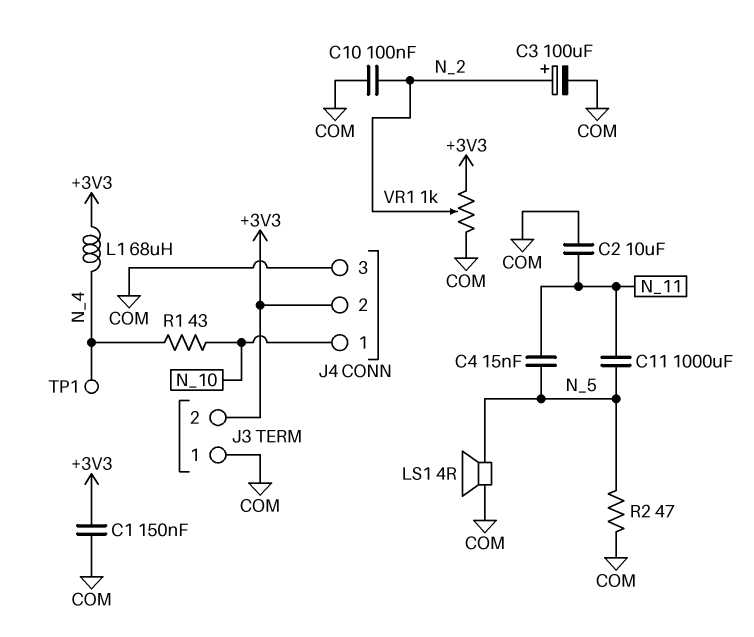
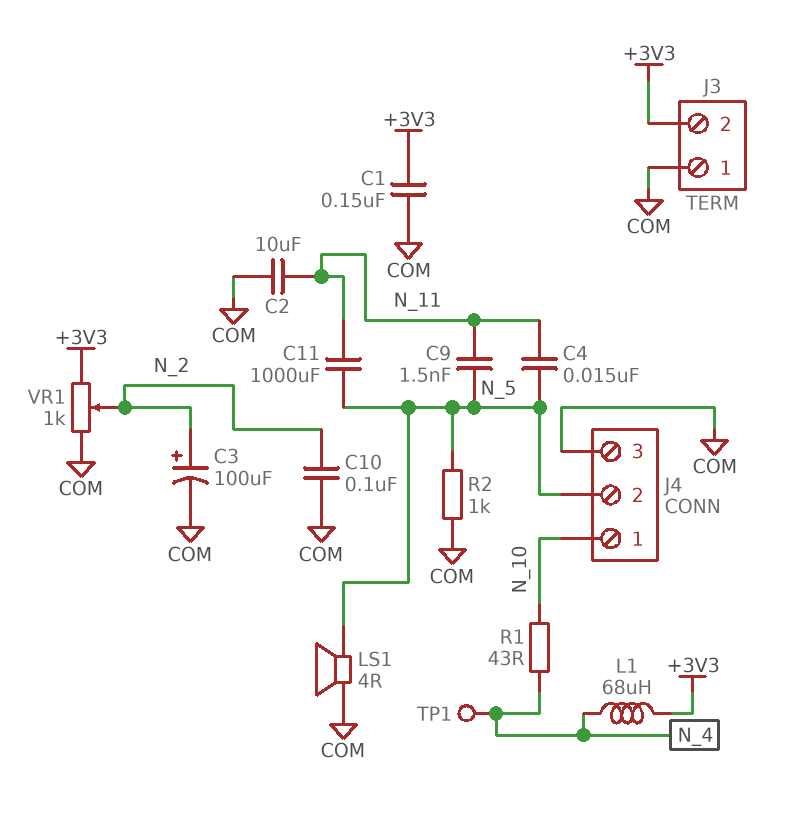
C9: none -> 1.5nF (N_5, N_11)
J4 pin 2: +3V3 -> N_5
R2: 47 (COM, N_5) -> 1k (COM, N_5)

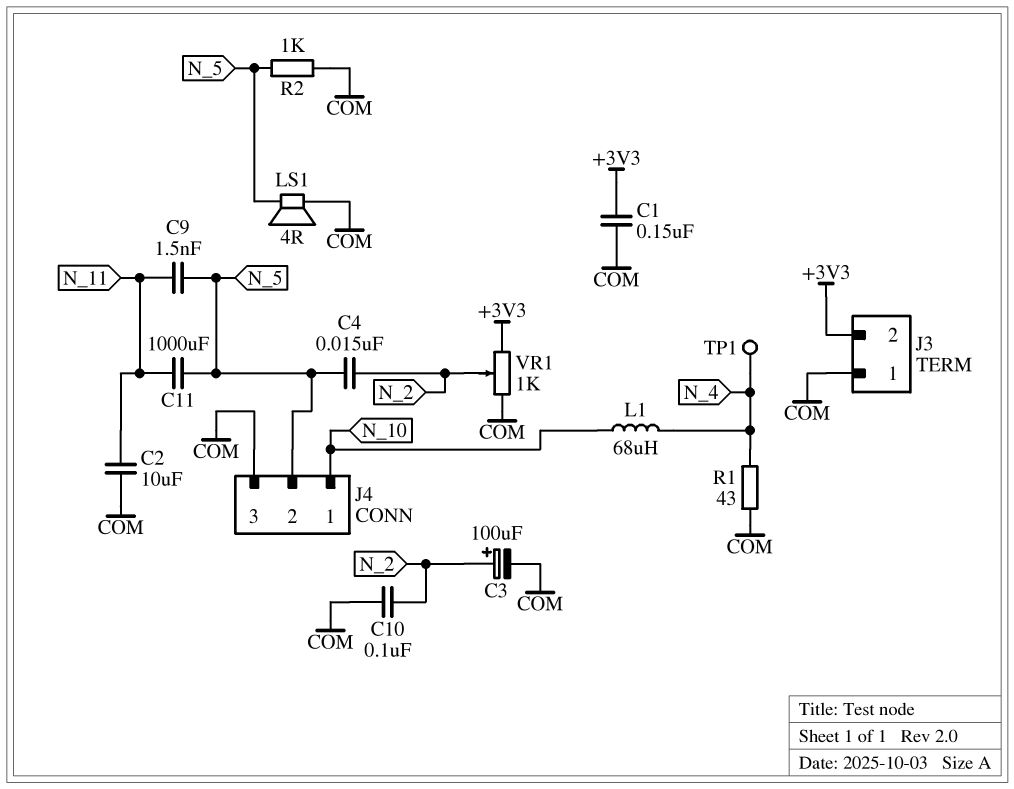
C4: 15nF (N_5, N_11) -> 15nF (N_2, N_5)
L1: 68uH (+3V3, N_4) -> 68uH (N_4, N_10)
R1: 43 (N_4, N_10) -> 43 (COM, N_4)

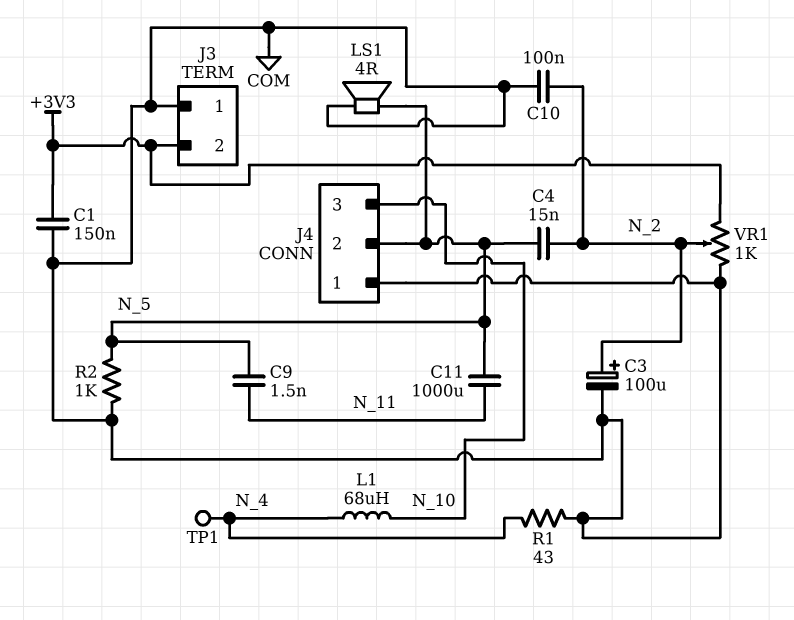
C2: 10uF (COM, N_11) -> none
J4 pin 1: N_10 -> COM
J4 pin 3: COM -> N_10

